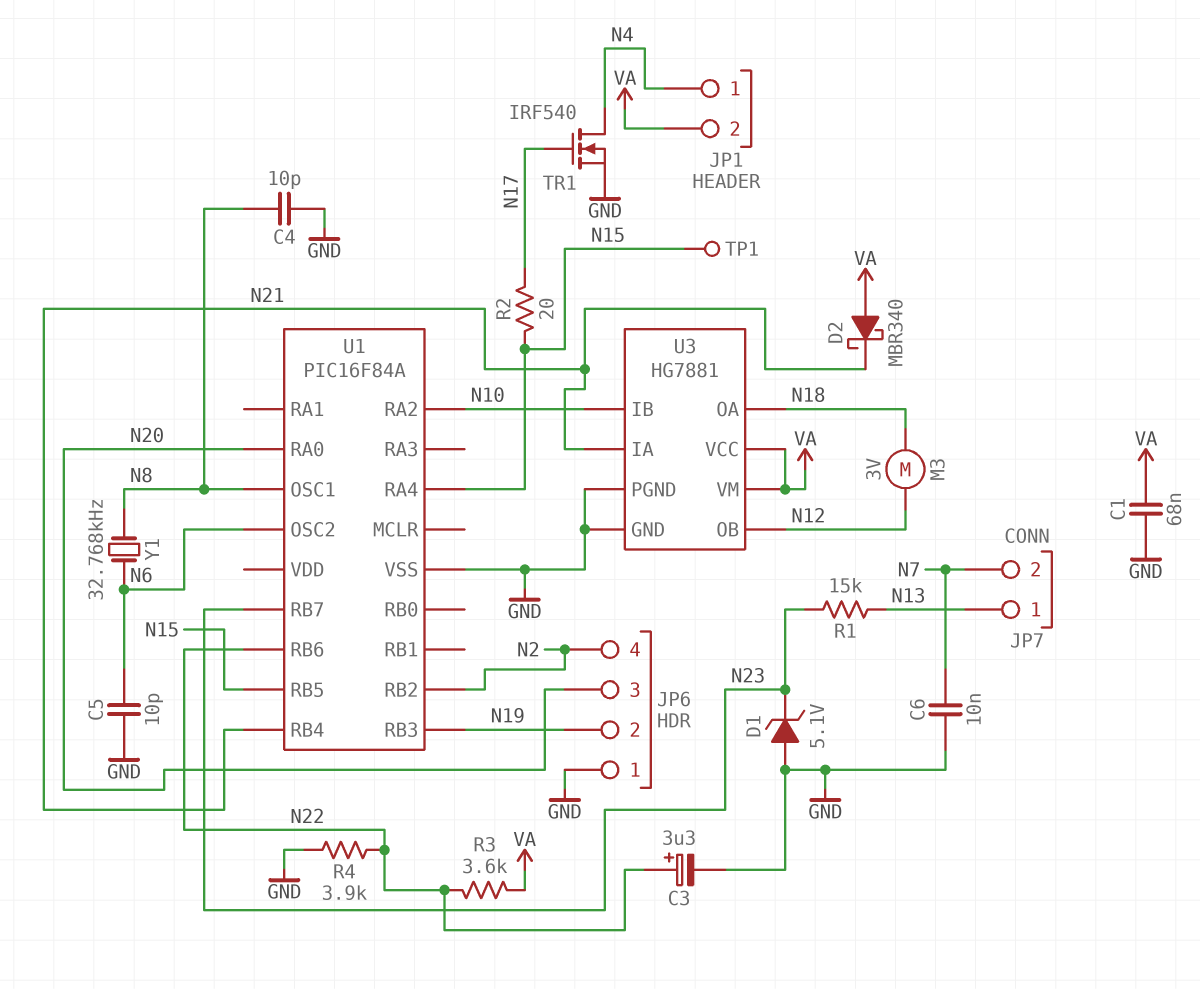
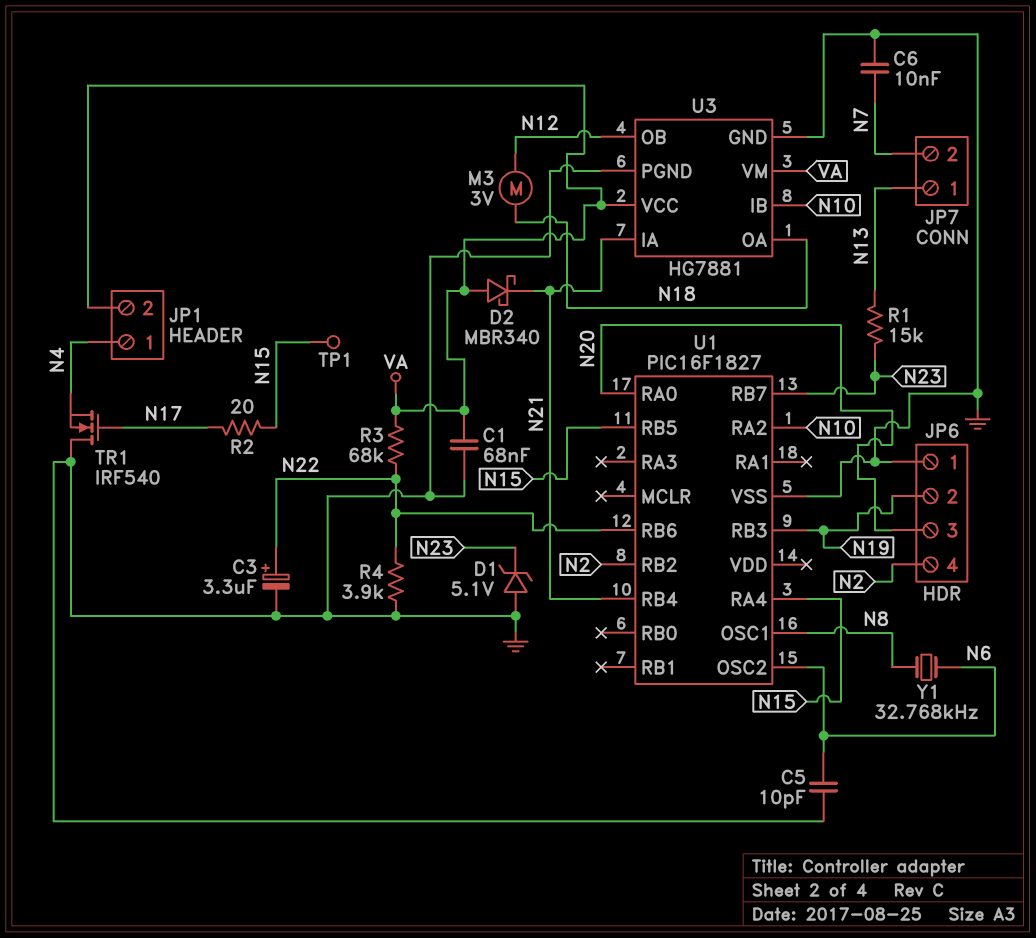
C4: 10pF (GND, N8) -> none
R3: 3.6k (N22, VA) -> 68k (N22, VA)
TR1: NMOS IRF540 (G N17, D N4, S GND) -> NMOS IRF540 (G N17, D GND, S N4)
U1: PIC16F84A -> PIC16F1827

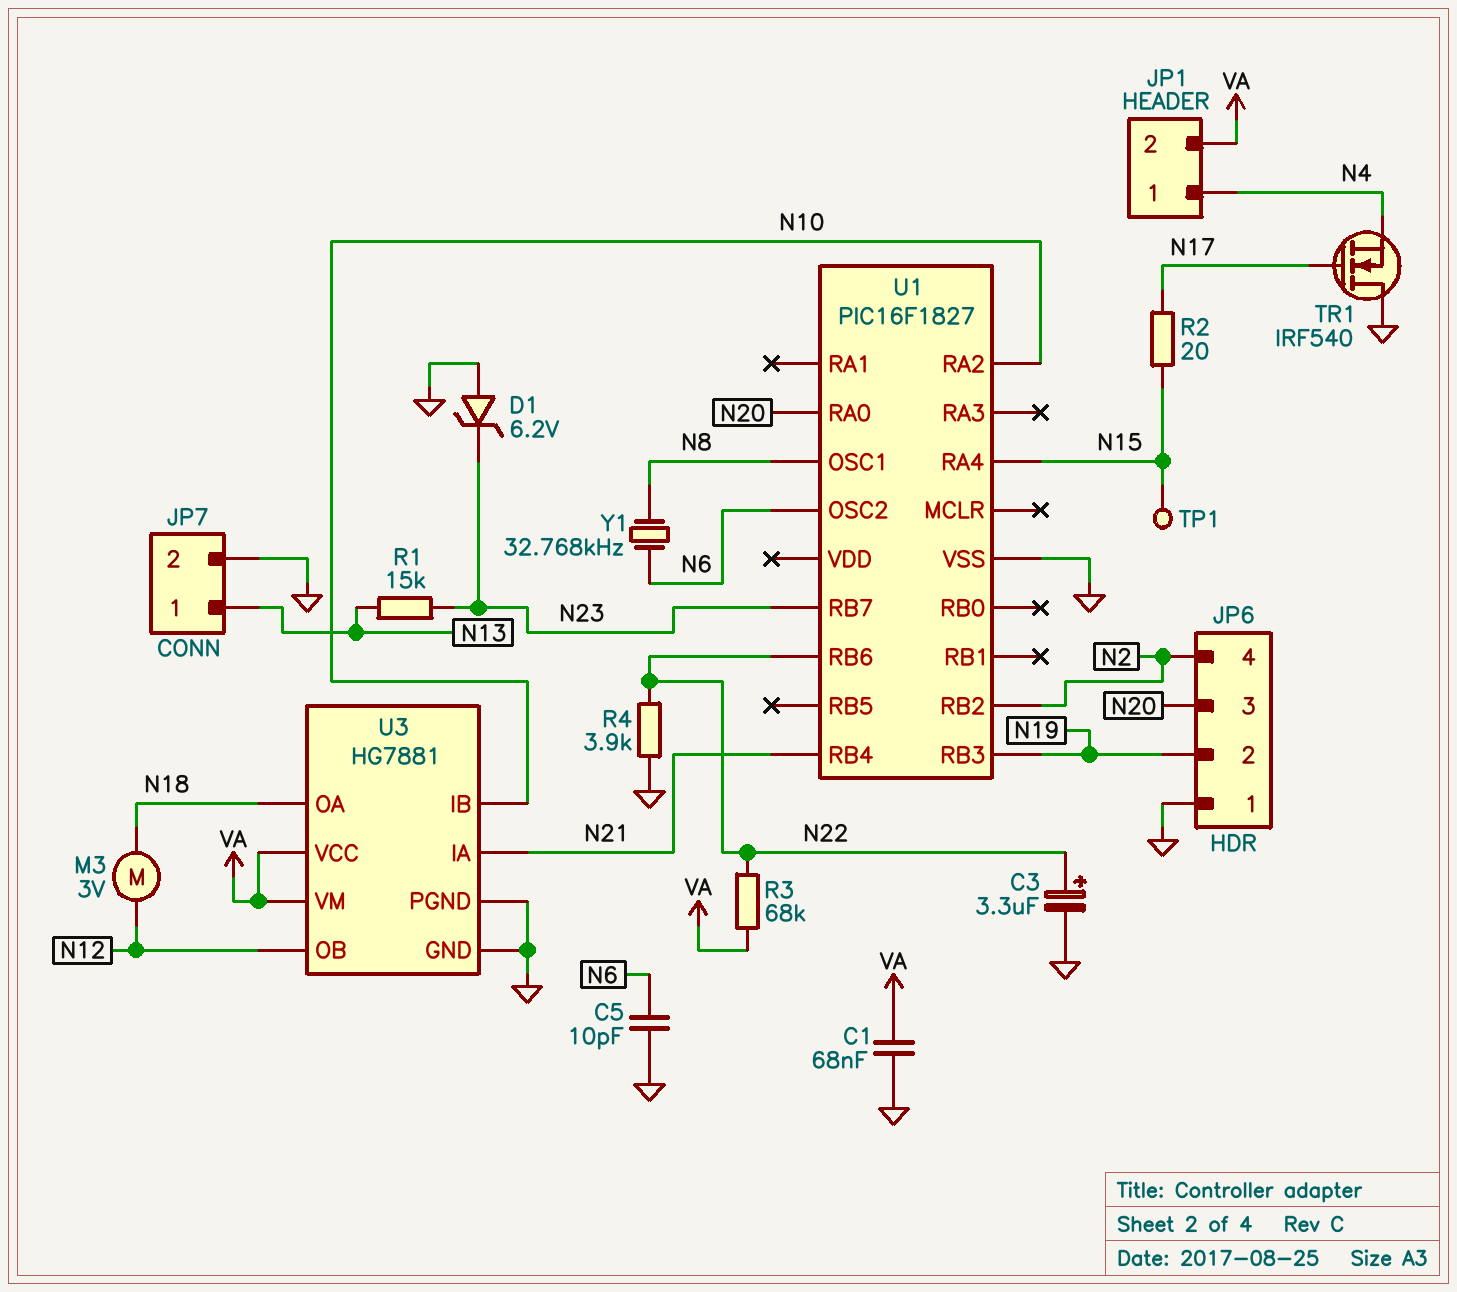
C6: 10nF (GND, N7) -> none
D1: zener 5.1V (A GND, K N23) -> zener 6.2V (A GND, K N23)
D2: schottky MBR340 (A VA, K N21) -> none
JP7 pin 2: N7 -> GND
U1 pin RB5: N15 -> none

